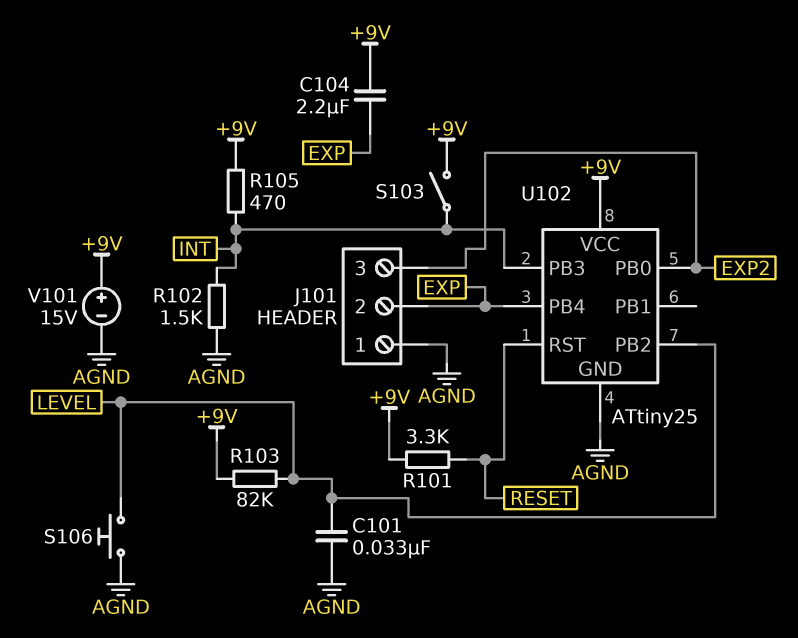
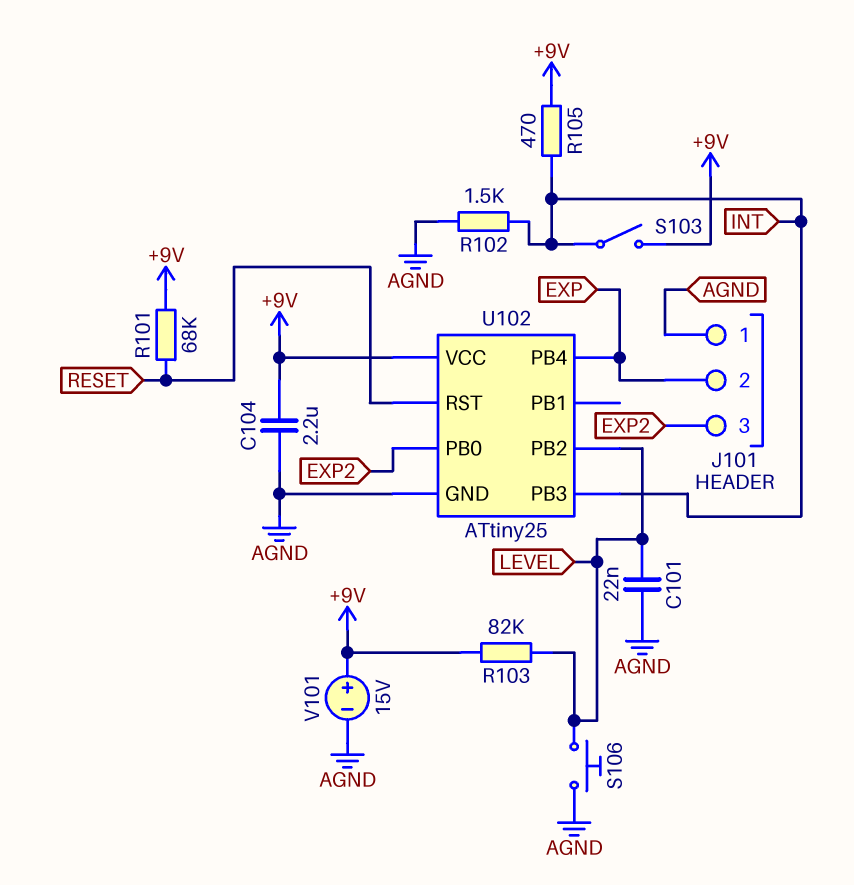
C101: 33nF (AGND, LEVEL) -> 22nF (AGND, LEVEL)
C104: 2.2uF (+9V, EXP) -> 2.2uF (+9V, AGND)
R101: 3.3k (+9V, RESET) -> 68k (+9V, RESET)

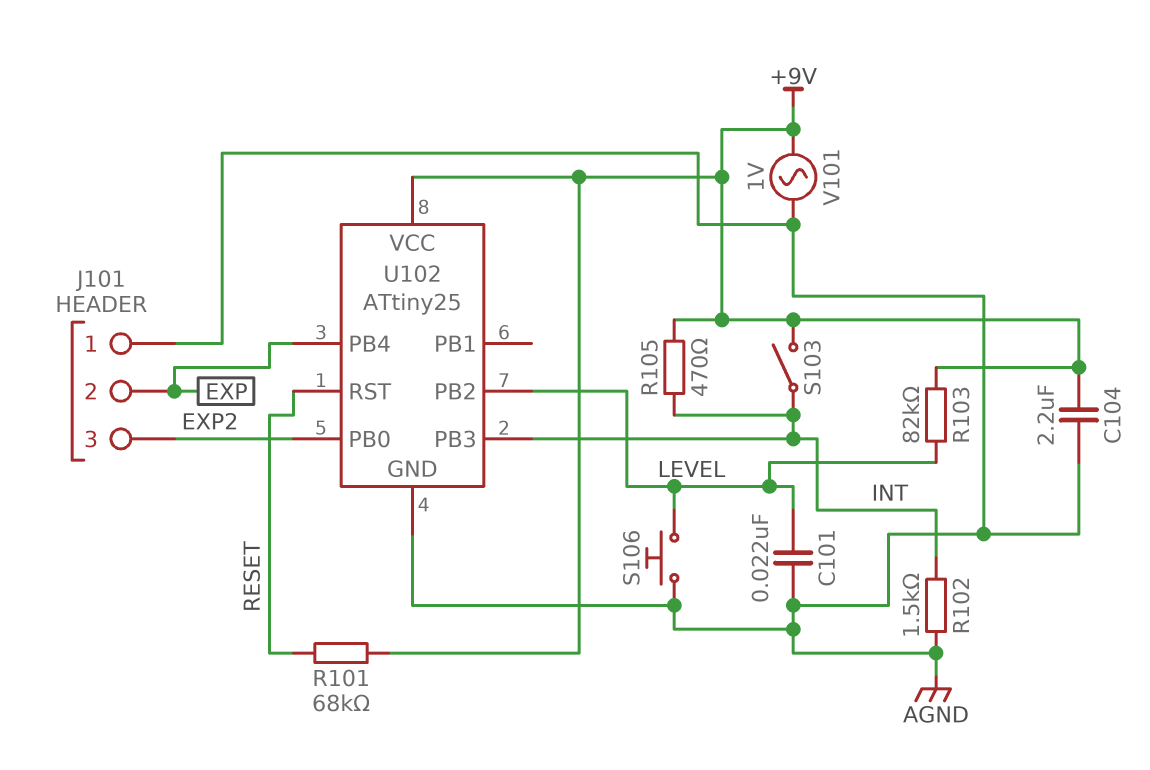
V101: 15V (plus +9V, minus AGND) -> AC 1V (+9V, AGND)

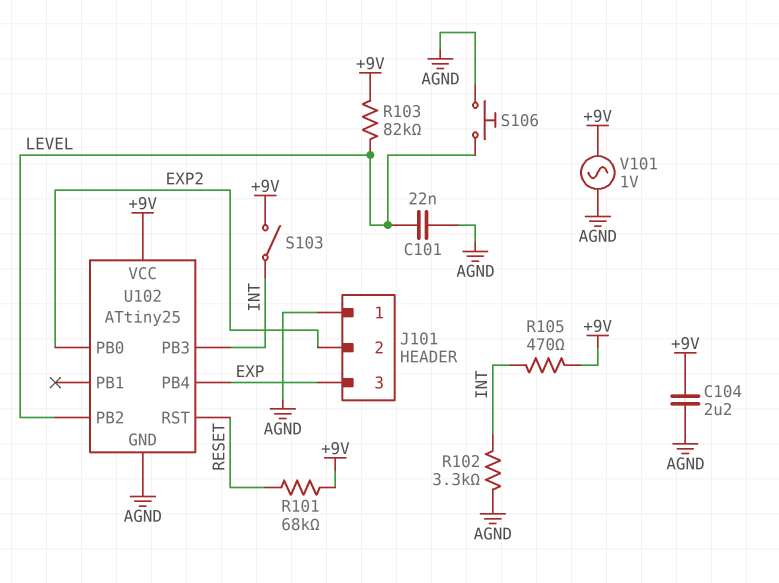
J101 pin 2: EXP -> EXP2
J101 pin 3: EXP2 -> EXP
R102: 1.5k (AGND, INT) -> 3.3k (AGND, INT)

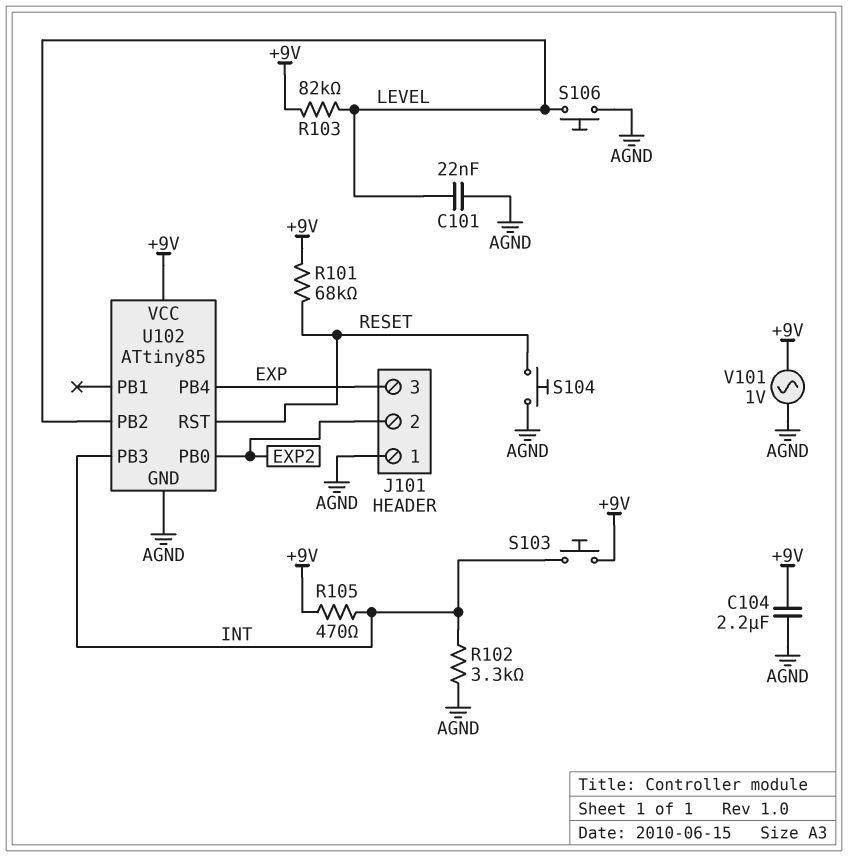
S103: switch (+9V, INT) -> button (+9V, INT)
S104: none -> button (AGND, RESET)
U102: ATtiny25 -> ATtiny85

